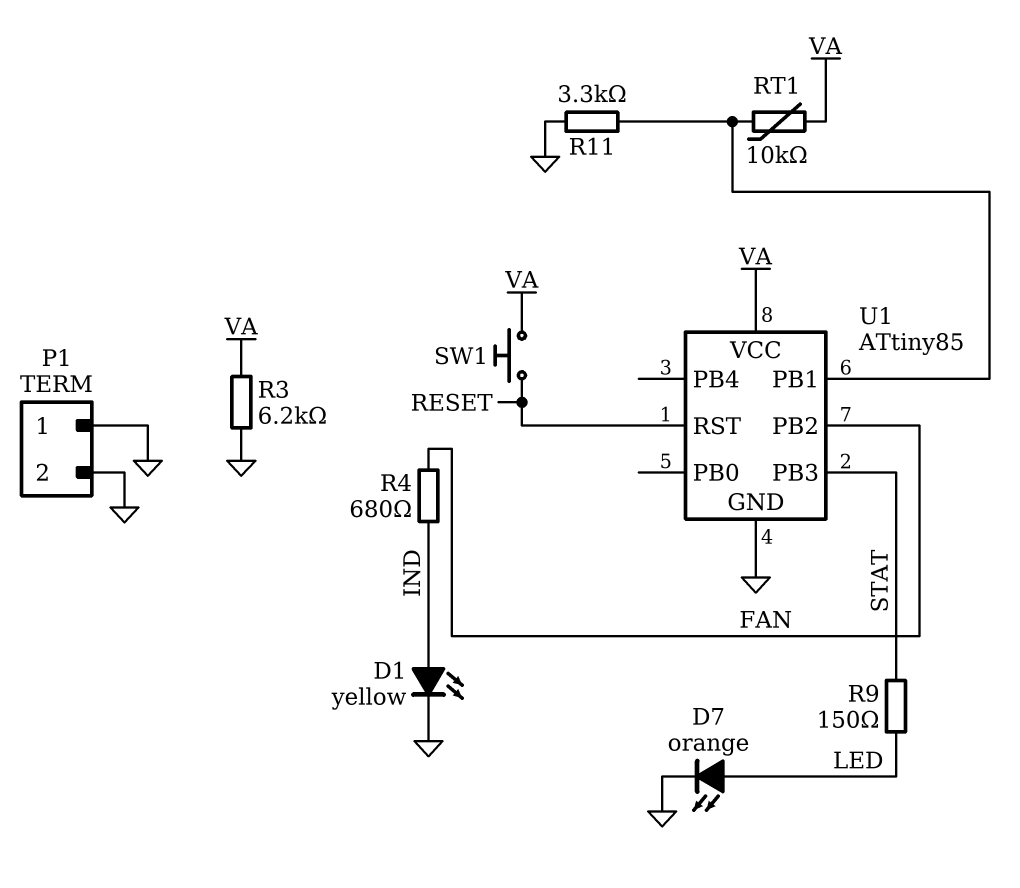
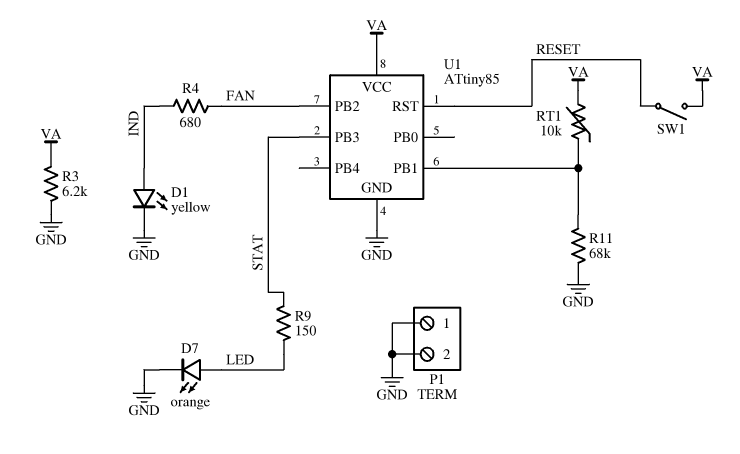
R11: 3.3k (GND, U1/PB1) -> 68k (GND, U1/PB1)
SW1: button (RESET, VA) -> switch (RESET, VA)

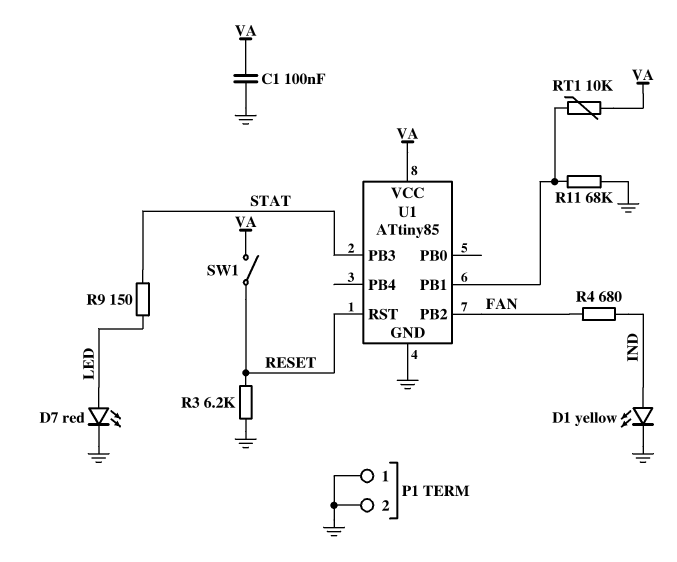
C1: none -> 100nF (GND, VA)
D7: LED orange (A LED, K GND) -> LED red (A LED, K GND)
R3: 6.2k (GND, VA) -> 6.2k (GND, RESET)

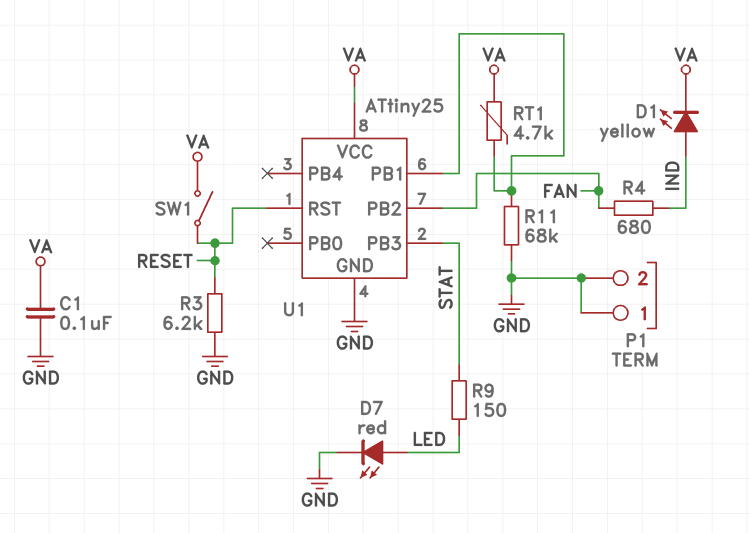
D1: LED yellow (A IND, K GND) -> LED yellow (A IND, K VA)
RT1: 10k (U1/PB1, VA) -> 4.7k (U1/PB1, VA)
U1: ATtiny85 -> ATtiny25

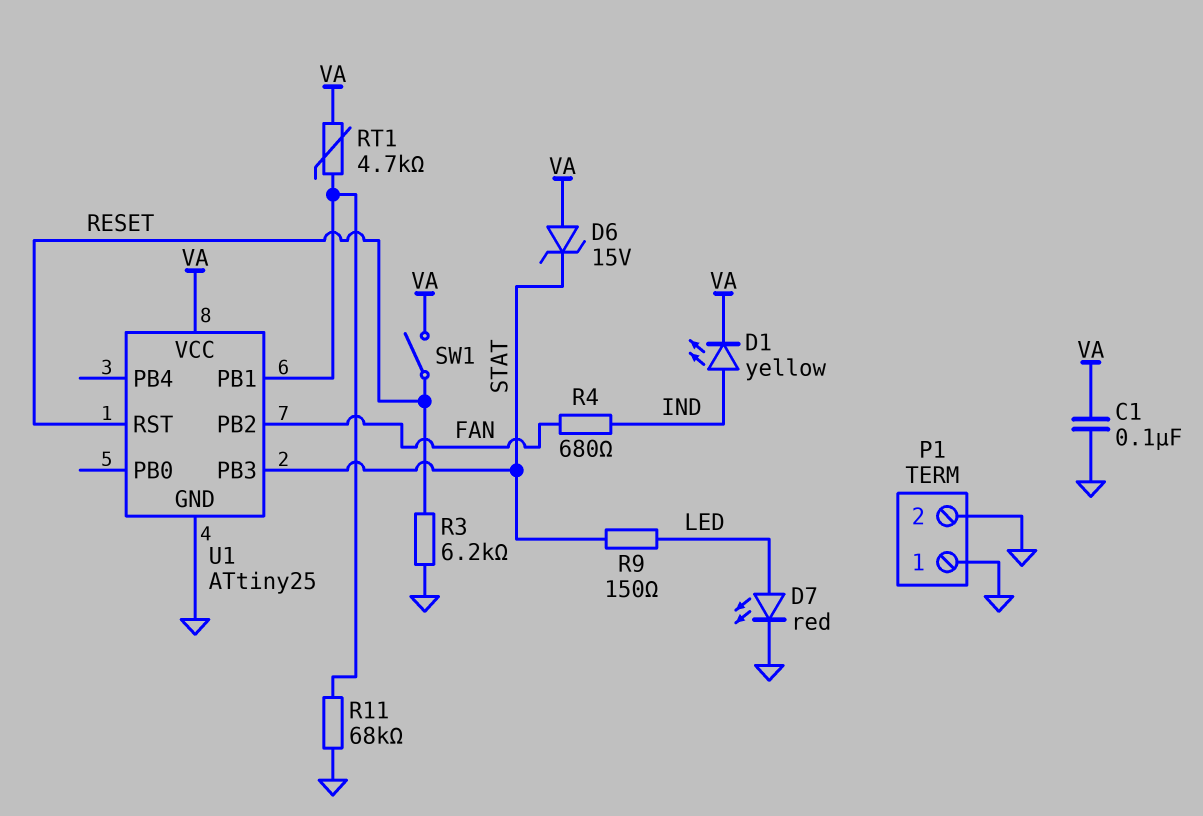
D6: none -> zener 15V (A VA, K STAT)

